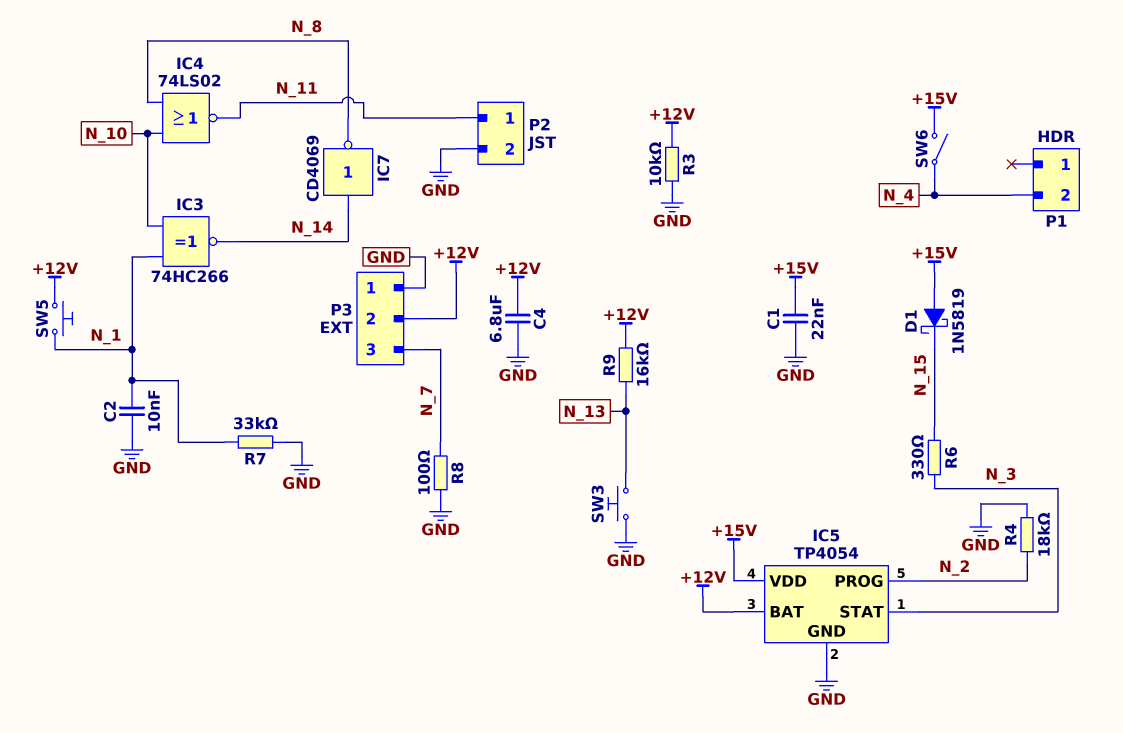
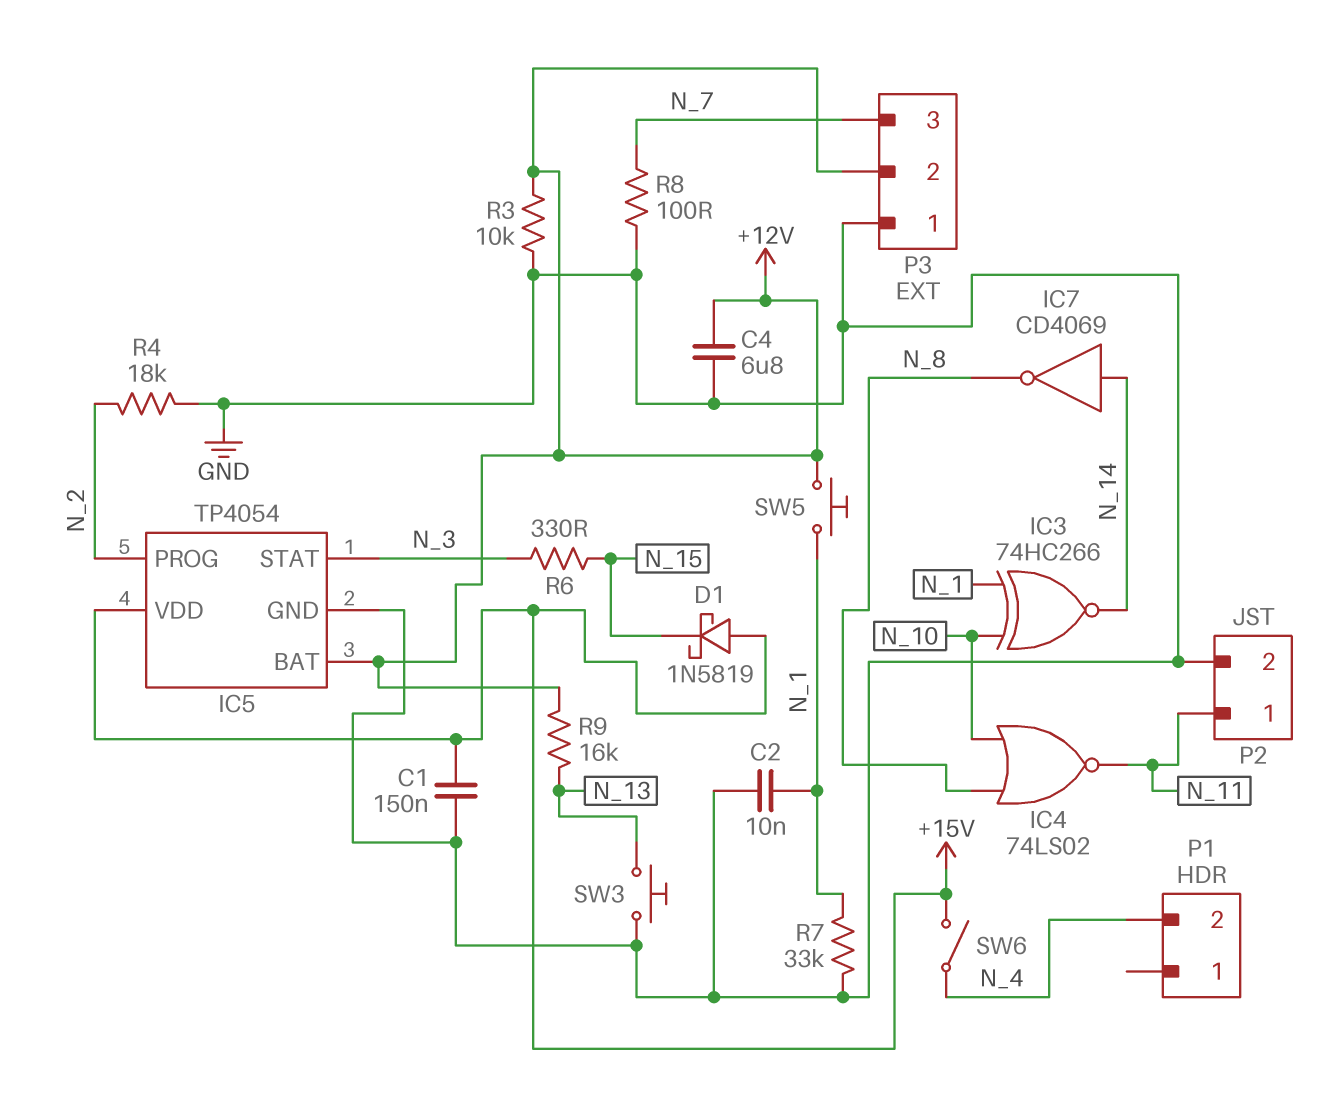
C1: 22nF (+15V, GND) -> 150nF (+15V, GND)

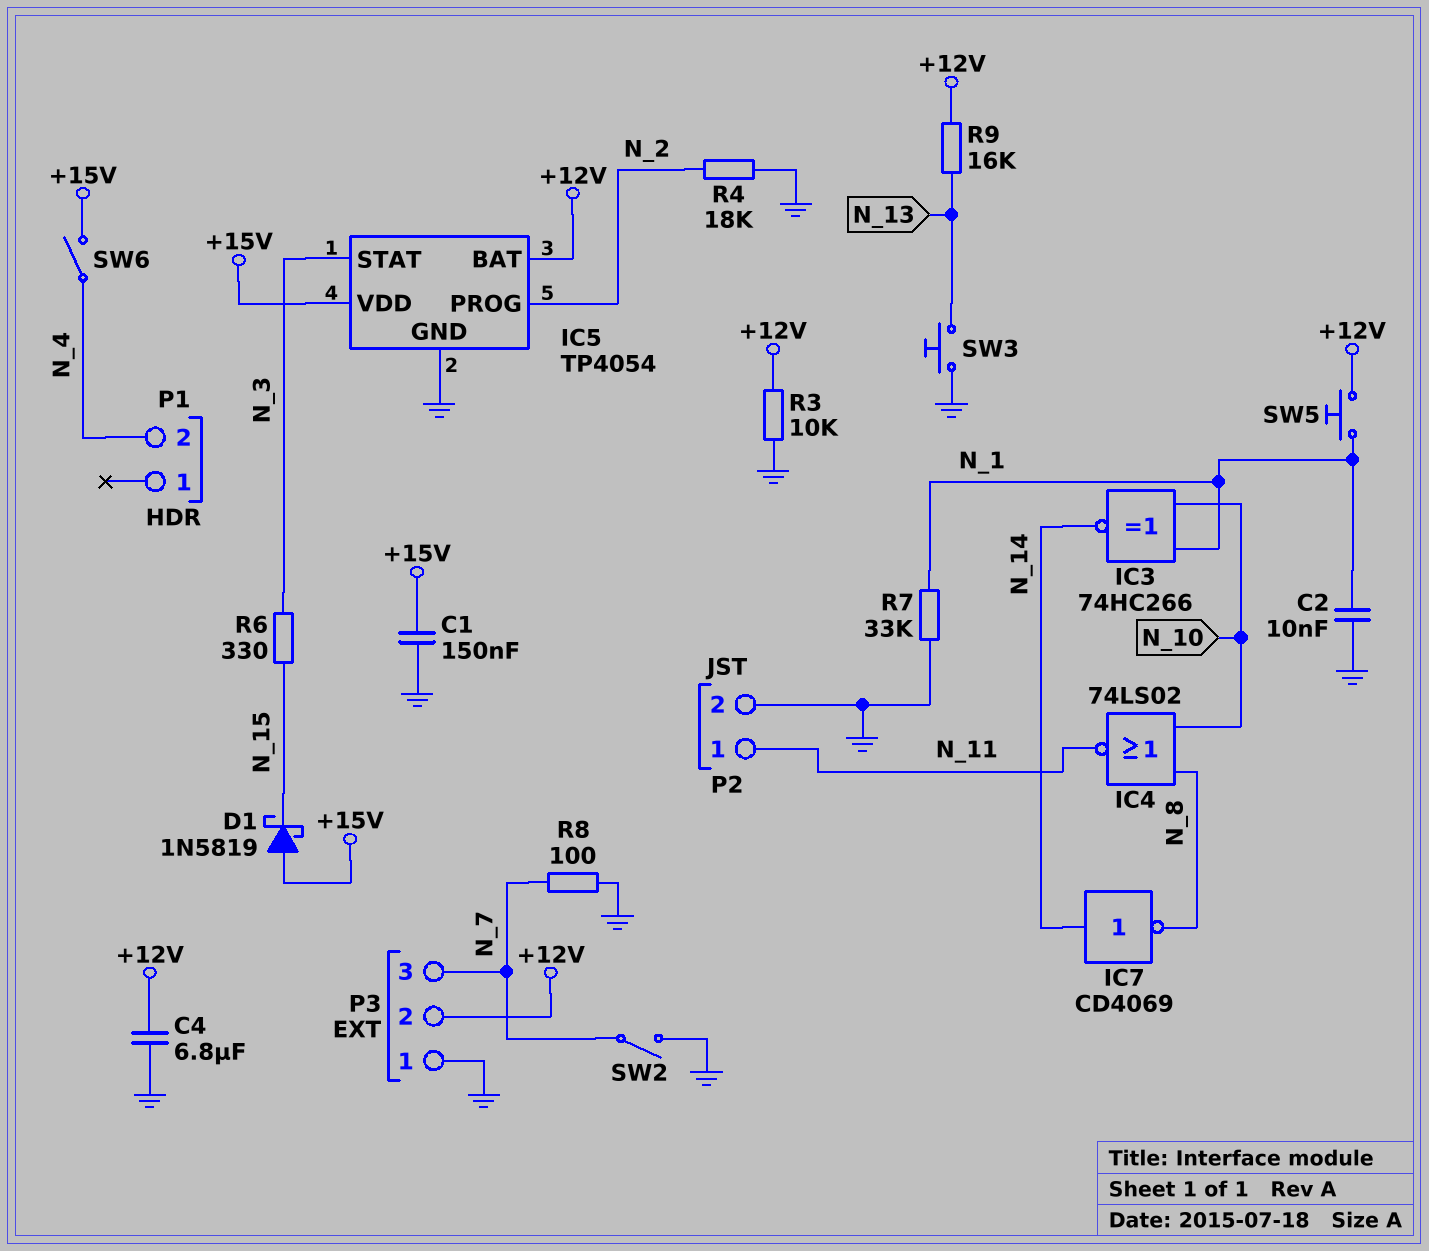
SW2: none -> switch (GND, N_7)

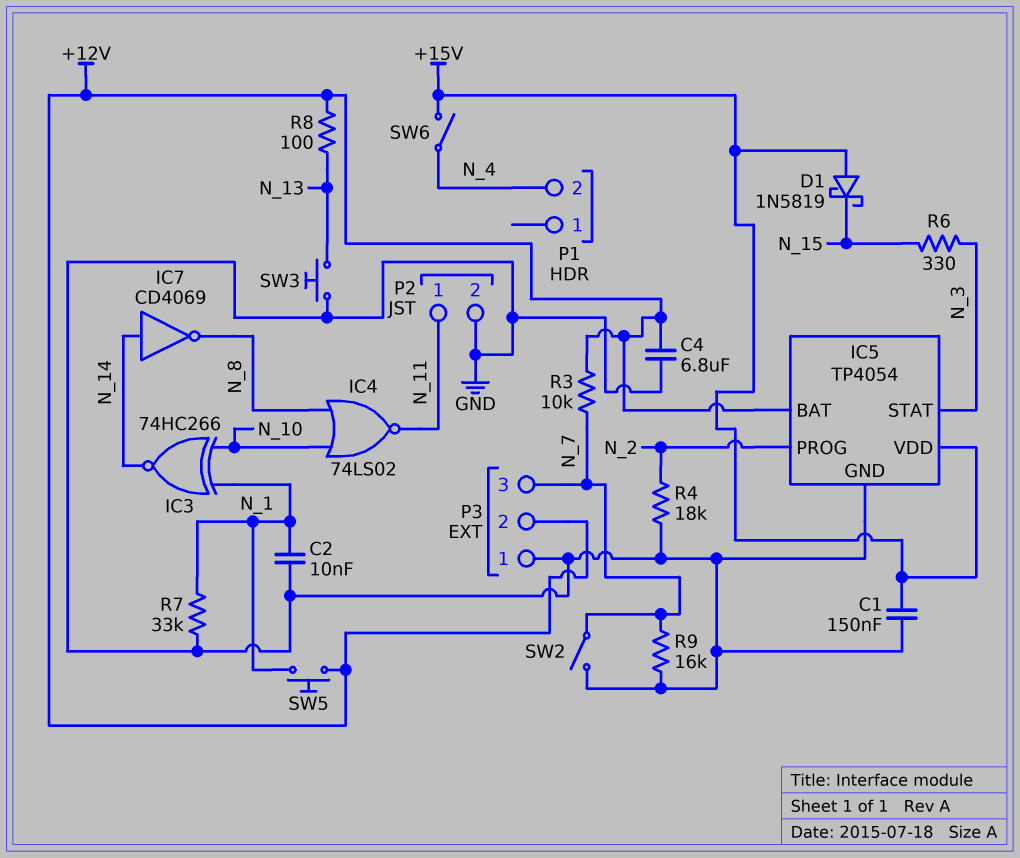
R3: 10k (+12V, GND) -> 10k (+12V, N_7)
R8: 100 (GND, N_7) -> 100 (+12V, N_13)
R9: 16k (+12V, N_13) -> 16k (GND, N_7)

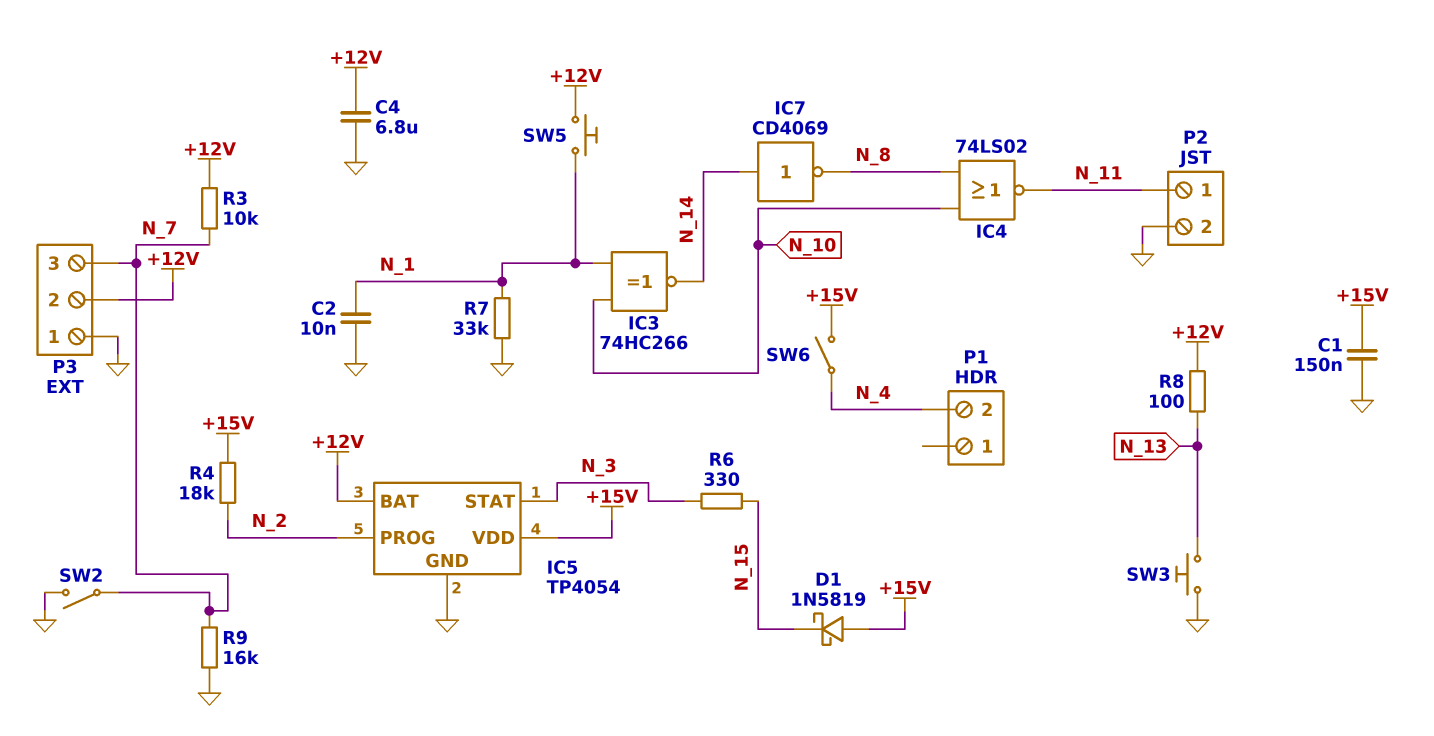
R4: 18k (GND, N_2) -> 18k (+15V, N_2)

